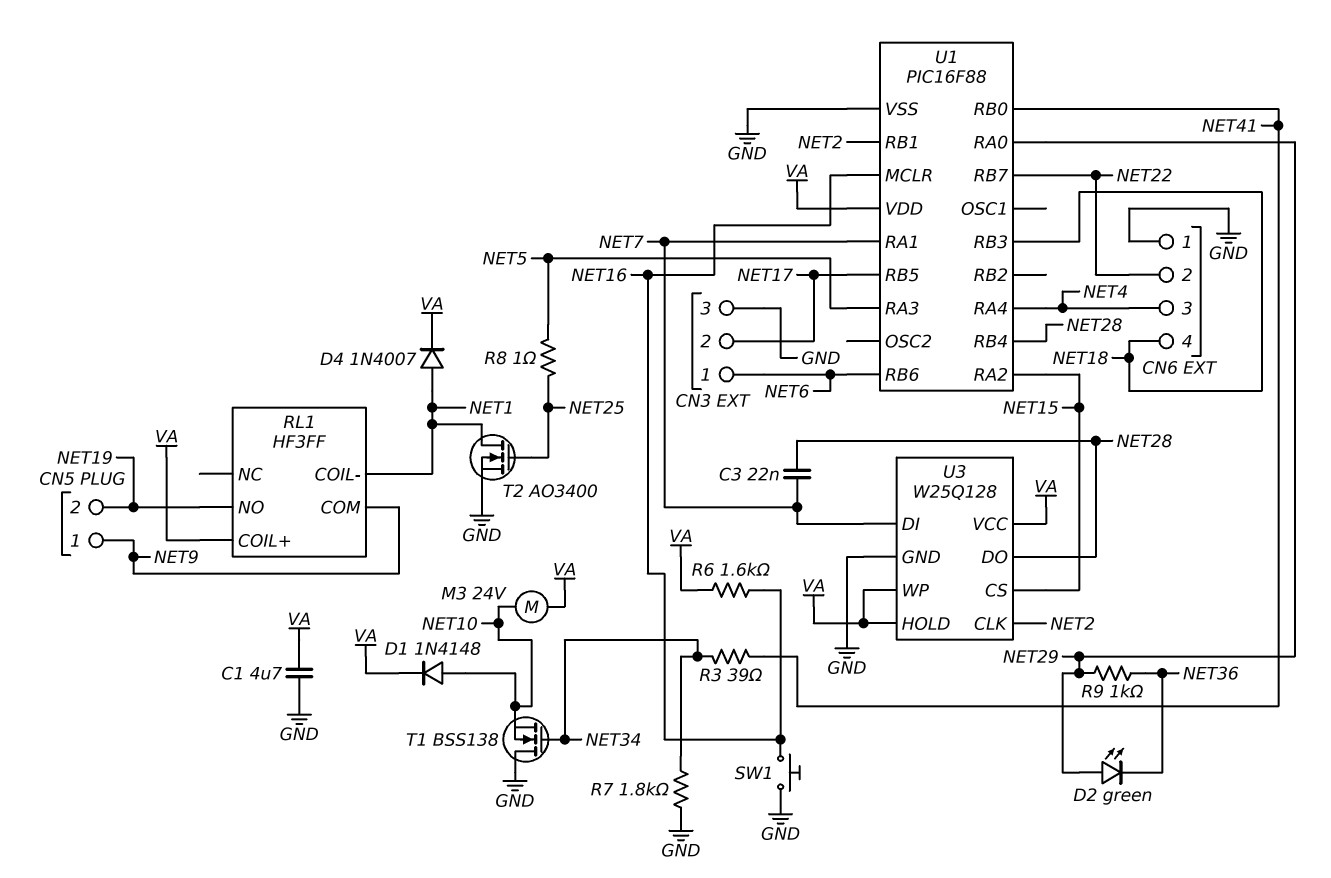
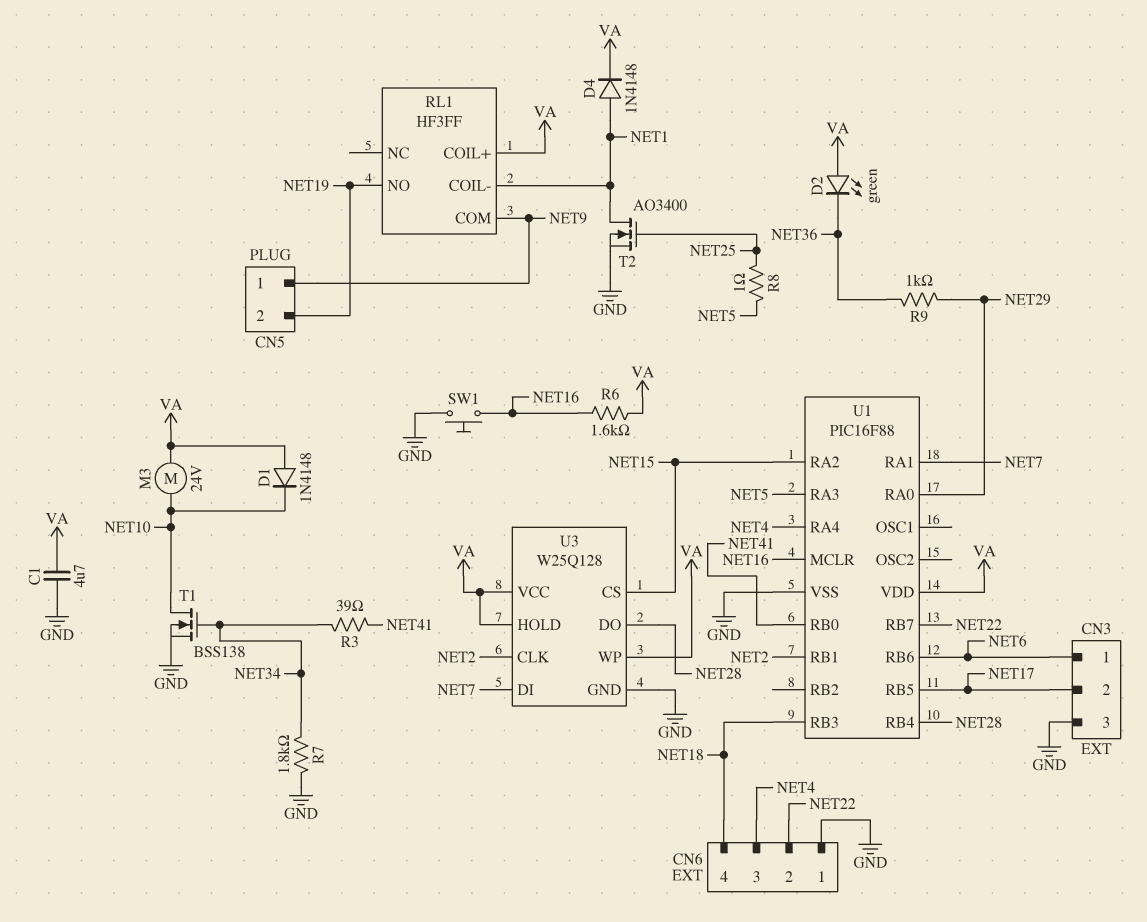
C3: 22nF (NET7, NET28) -> none
D1: diode 1N4148 (A NET10, K VA) -> diode 1N4148 (A VA, K NET10)
D2: LED green (A NET29, K NET36) -> LED green (A VA, K NET36)
D4: diode 1N4007 (A NET1, K VA) -> diode 1N4148 (A NET1, K VA)
T1: NMOS BSS138 (G NET34, D GND, S NET10) -> NMOS BSS138 (G NET34, D NET10, S GND)

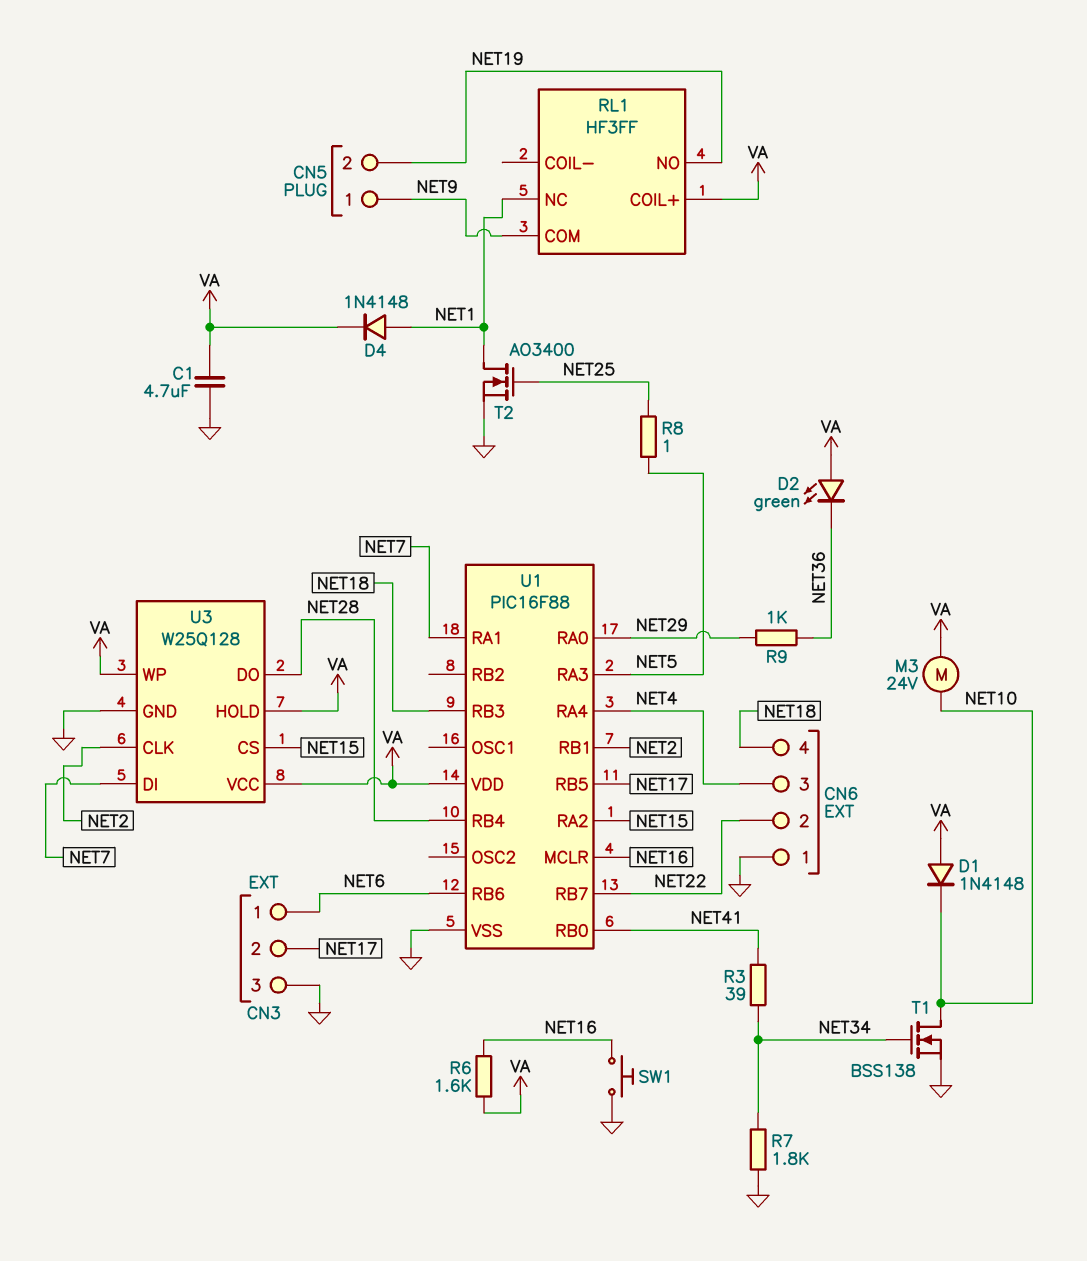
RL1 pin COIL-: NET1 -> none
RL1 pin NC: none -> NET1

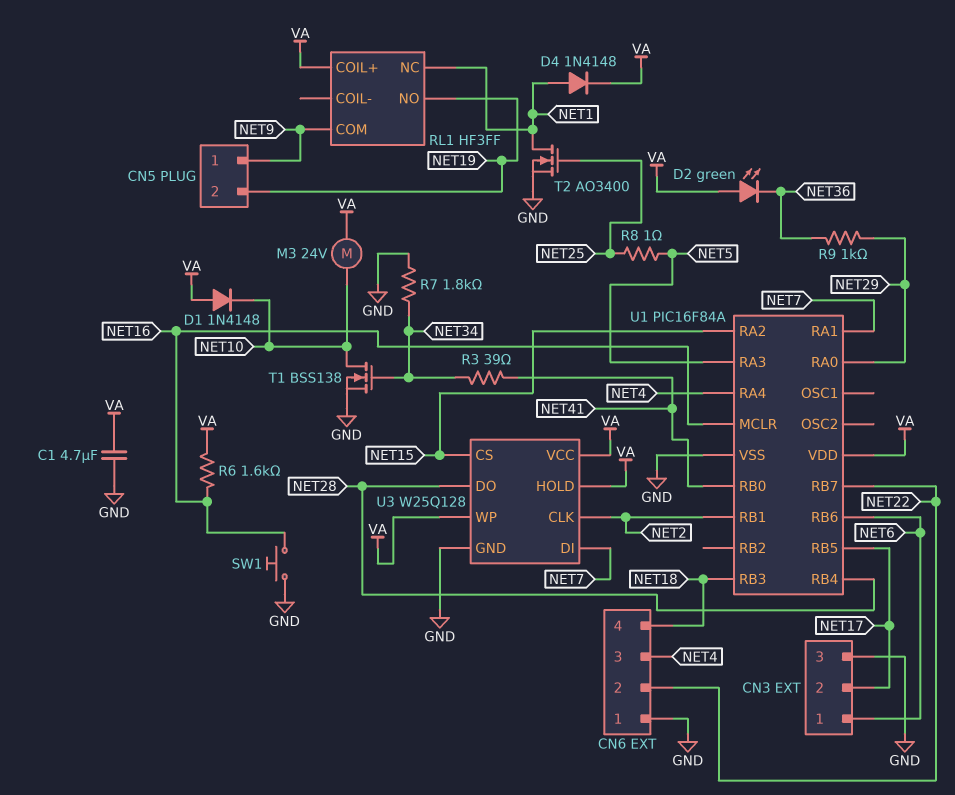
U1: PIC16F88 -> PIC16F84A

